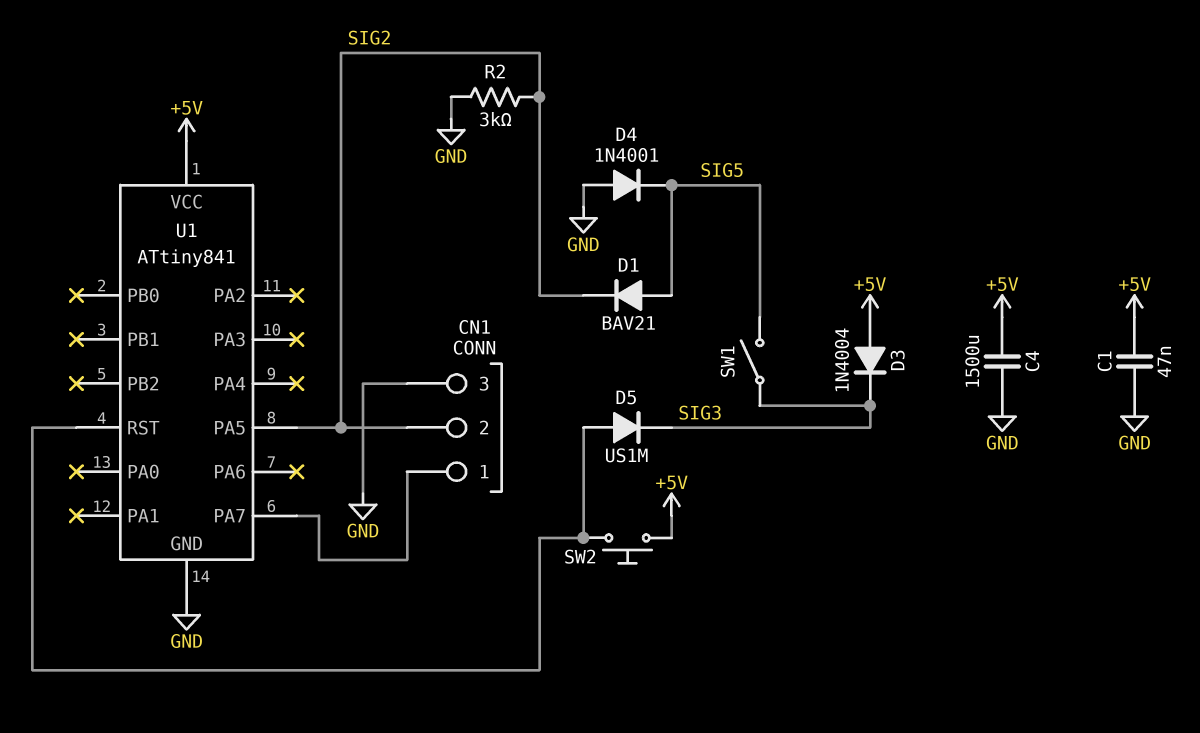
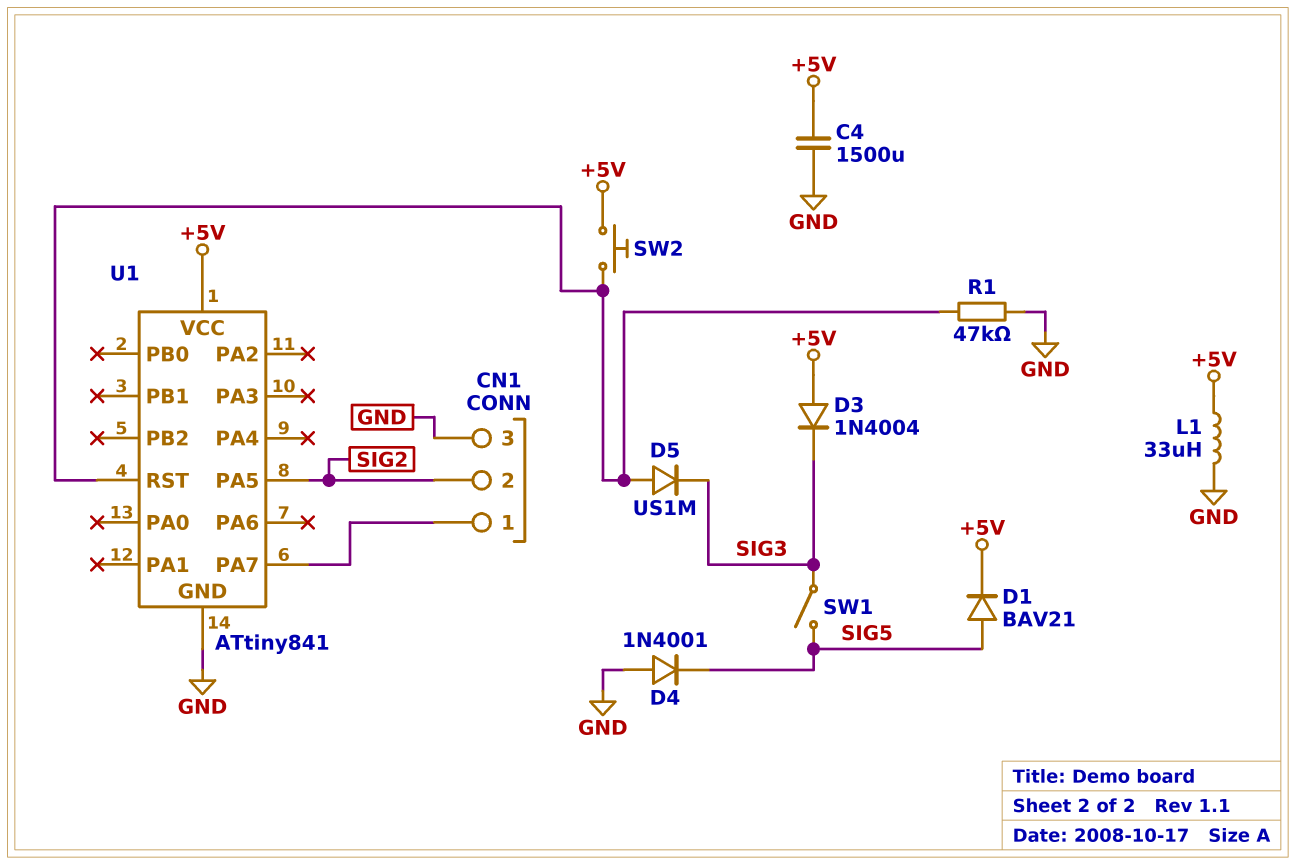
C1: 47nF (+5V, GND) -> none
D1: diode BAV21 (A SIG5, K SIG2) -> diode BAV21 (A SIG5, K +5V)
L1: none -> 33uH (+5V, GND)
R1: none -> 47k (GND, U1/RST)
R2: 3k (GND, SIG2) -> none

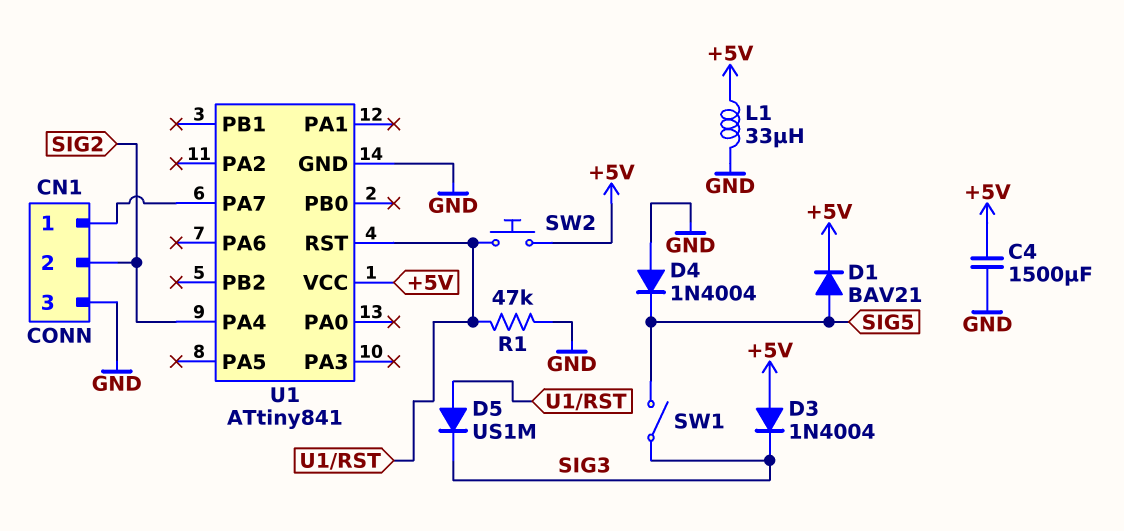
D4: diode 1N4001 (A GND, K SIG5) -> diode 1N4004 (A GND, K SIG5)
U1 pin PA4: none -> SIG2
U1 pin PA5: SIG2 -> none

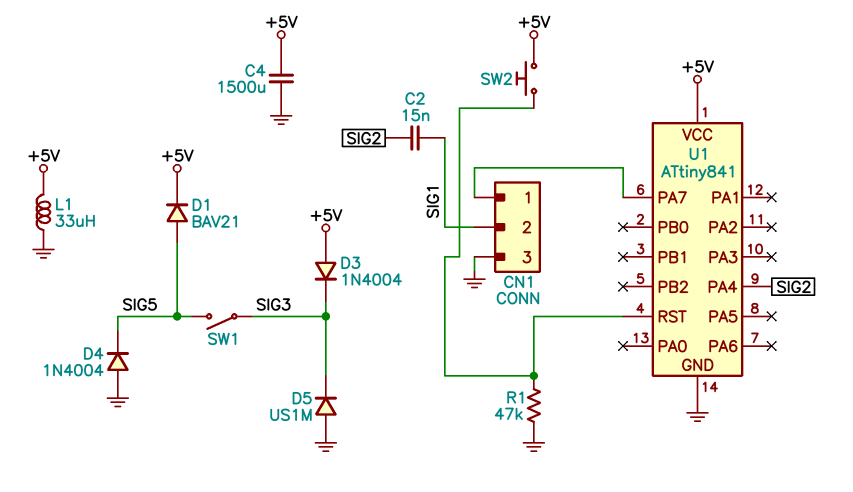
C2: none -> 15nF (SIG1, SIG2)
CN1 pin 2: SIG2 -> SIG1
D5: diode US1M (A U1/RST, K SIG3) -> diode US1M (A GND, K SIG3)

